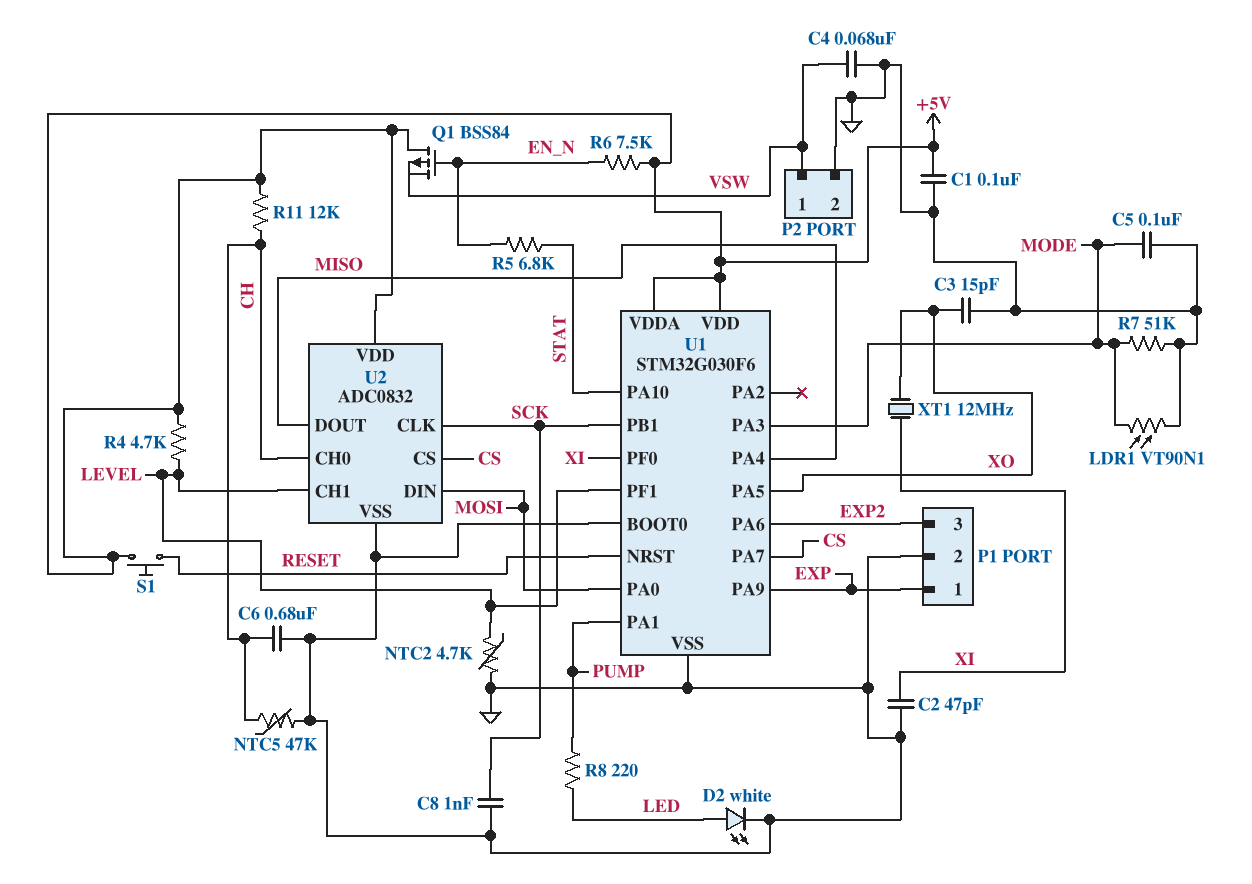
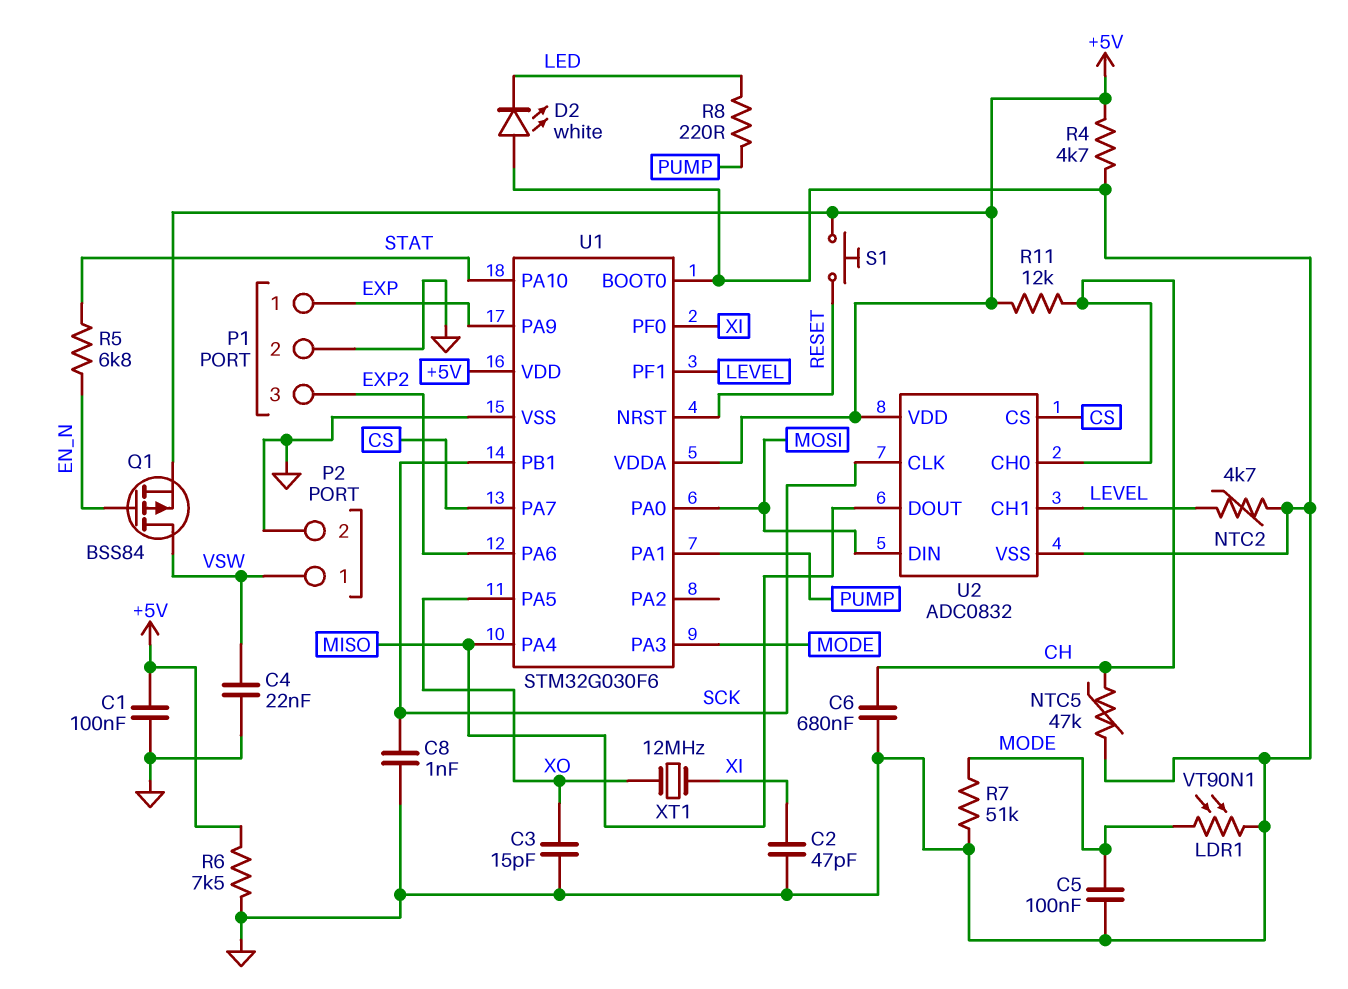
C4: 68nF (GND, VSW) -> 22nF (GND, VSW)
D2: LED white (A LED, K GND) -> LED white (A GND, K LED)
Q1: PMOS BSS84 (G EN_N, D +5V, S VSW) -> PMOS BSS84 (G EN_N, D VSW, S +5V)
R4: 4.7k (+5V, LEVEL) -> 4.7k (+5V, GND)
R6: 7.5k (+5V, EN_N) -> 7.5k (+5V, GND)

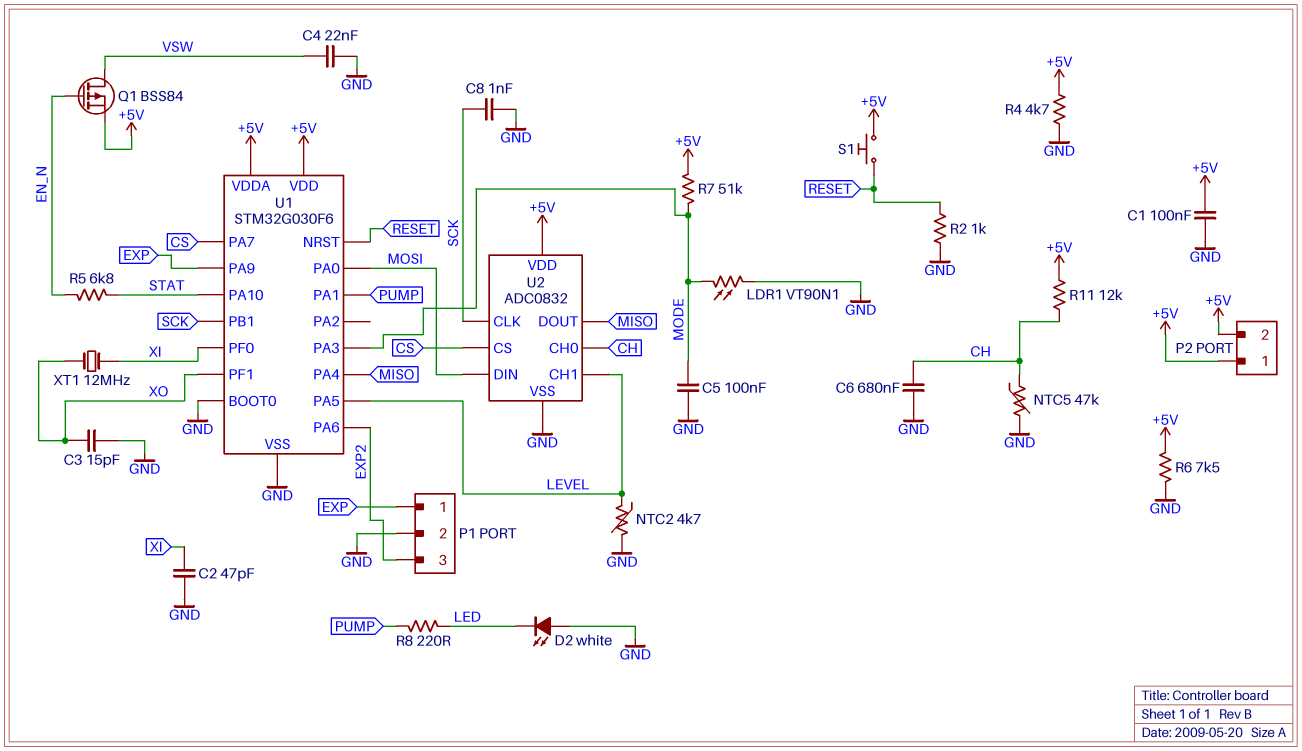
P2 pin 1: VSW -> +5V
P2 pin 2: GND -> +5V
R2: none -> 1k (GND, RESET)
R7: 51k (GND, MODE) -> 51k (+5V, MODE)
U1 pin PA5: XO -> LEVEL
U1 pin PF1: LEVEL -> XO

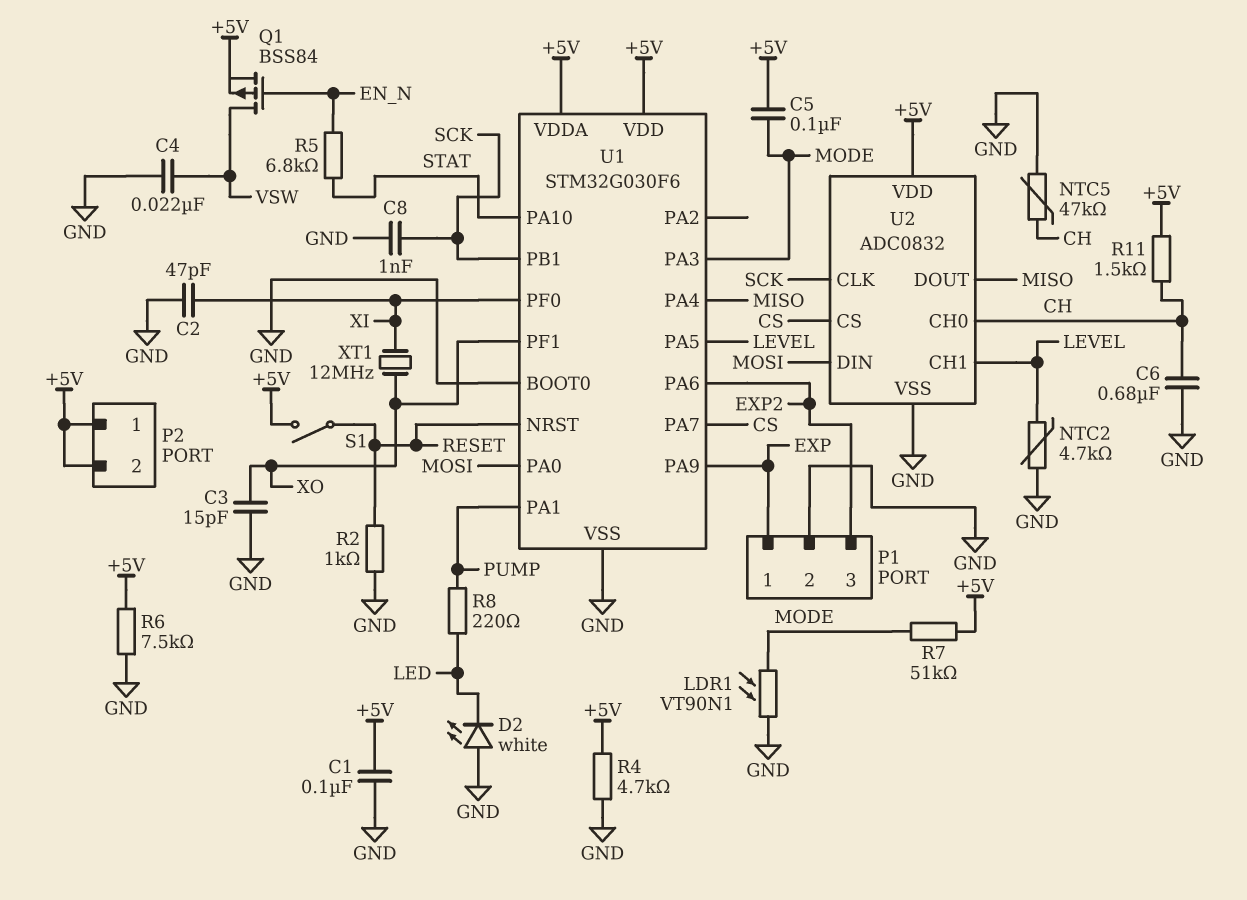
C5: 100nF (GND, MODE) -> 100nF (+5V, MODE)
R11: 12k (+5V, CH) -> 1.5k (+5V, CH)
S1: button (+5V, RESET) -> switch (+5V, RESET)

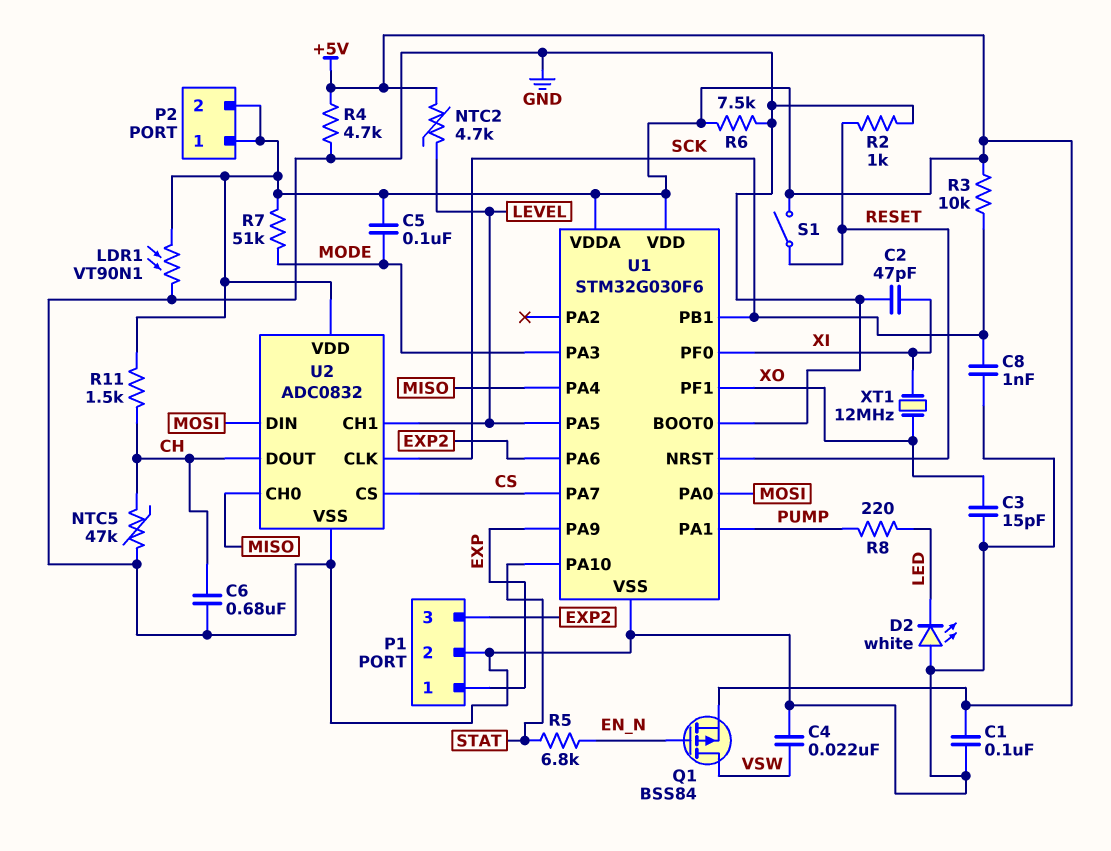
LDR1: VT90N1 (GND, MODE) -> VT90N1 (+5V, GND)
NTC2: 4.7k (GND, LEVEL) -> 4.7k (+5V, LEVEL)
R3: none -> 10k (+5V, SCK)
U2 pin CH0: CH -> MISO
U2 pin DOUT: MISO -> CH

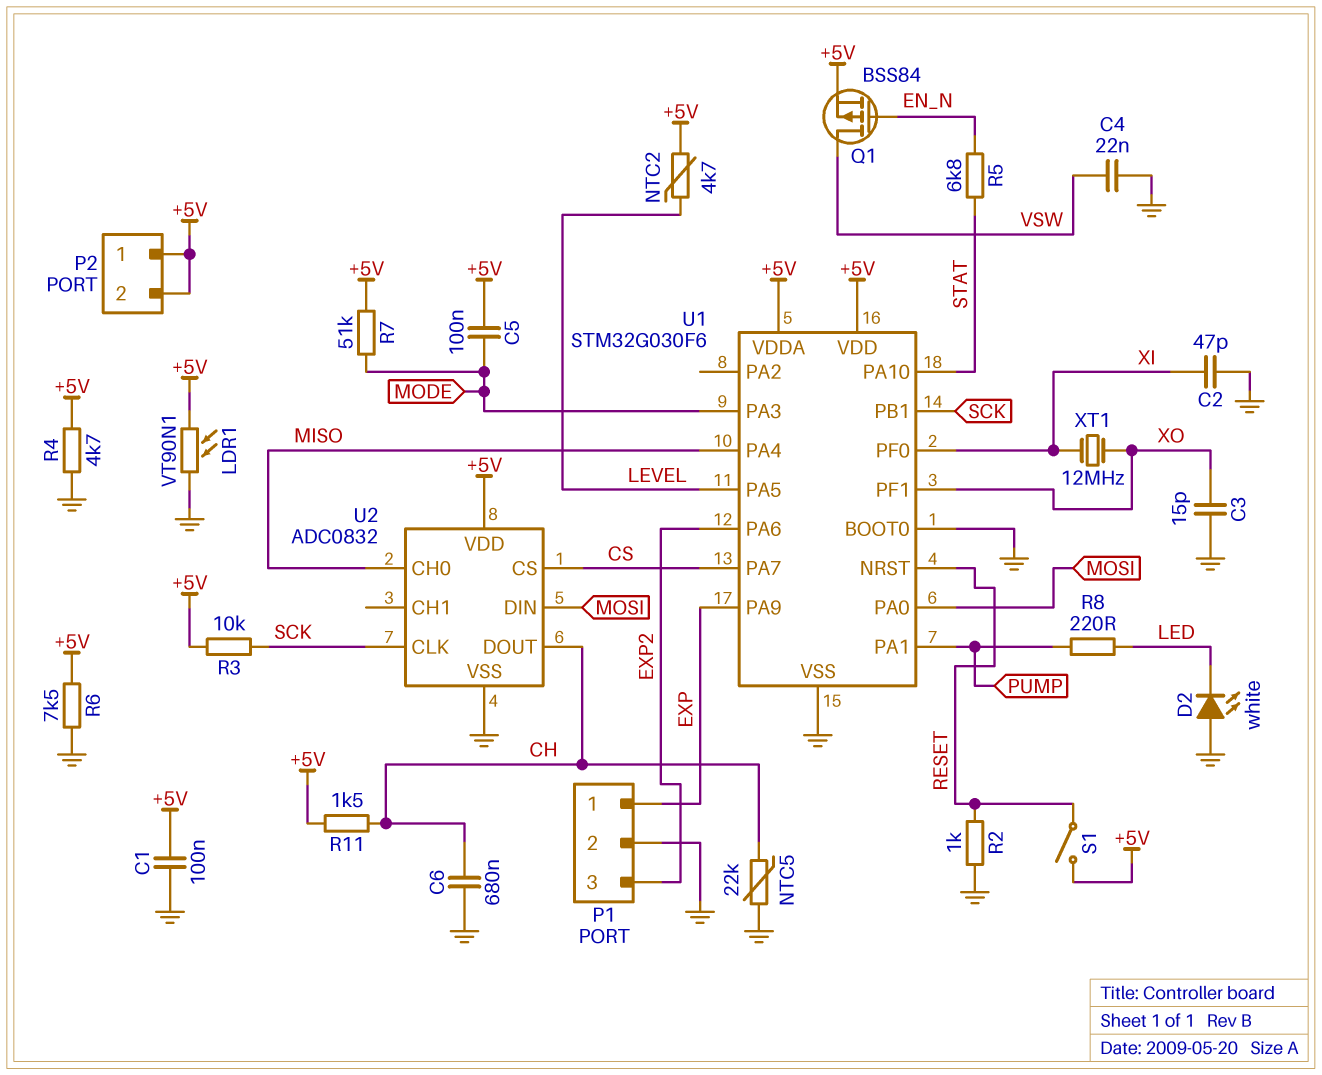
C8: 1nF (GND, SCK) -> none
NTC5: 47k (CH, GND) -> 22k (CH, GND)
U2 pin CH1: LEVEL -> none

